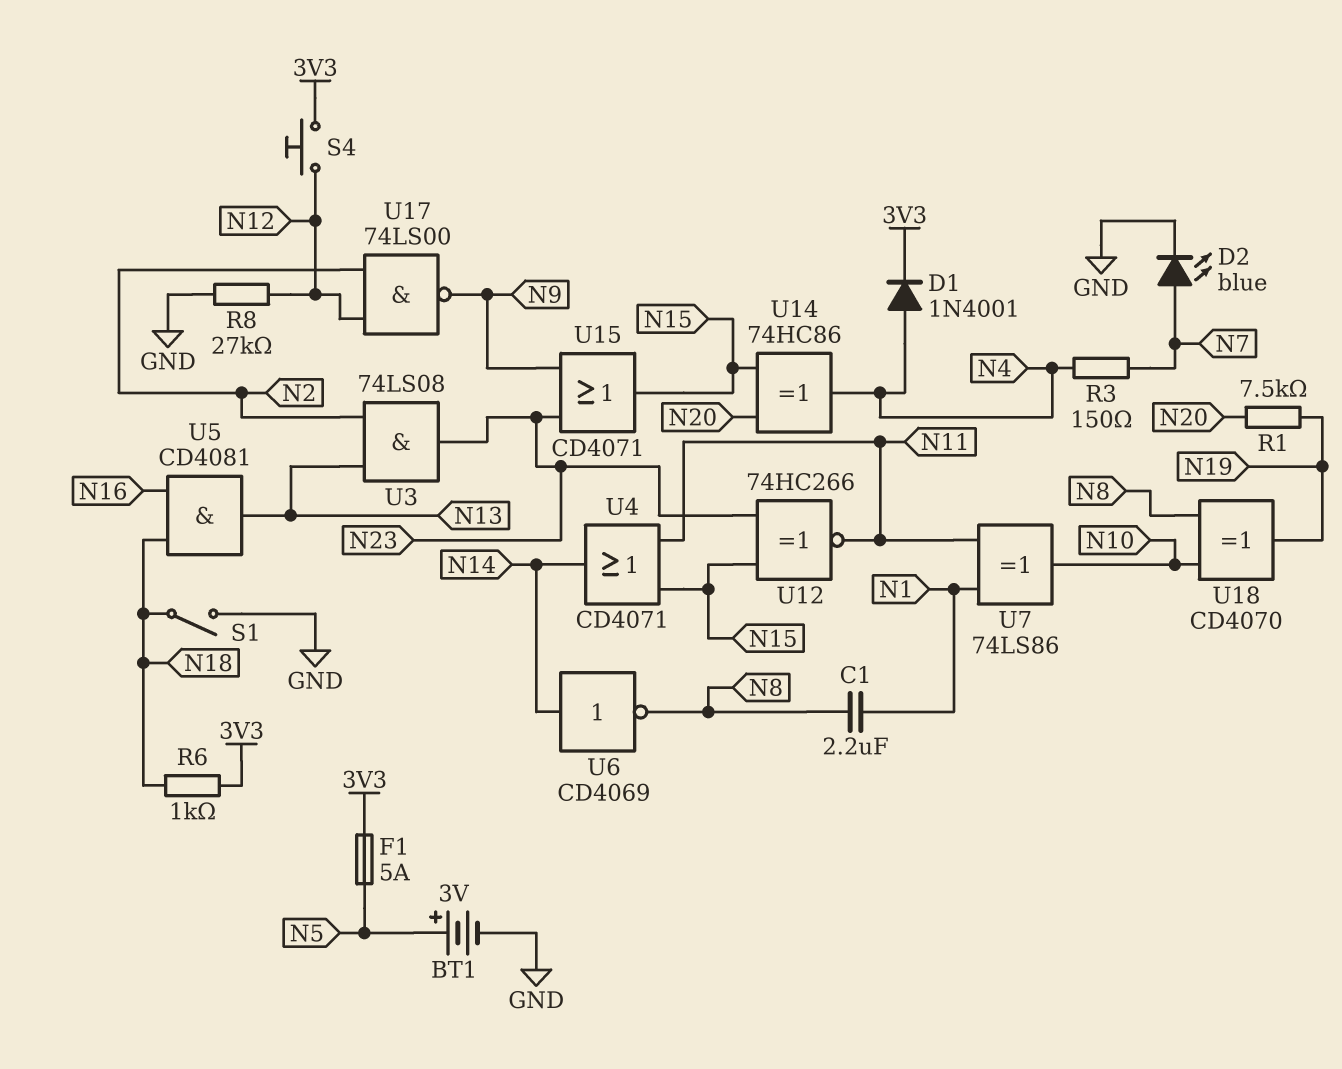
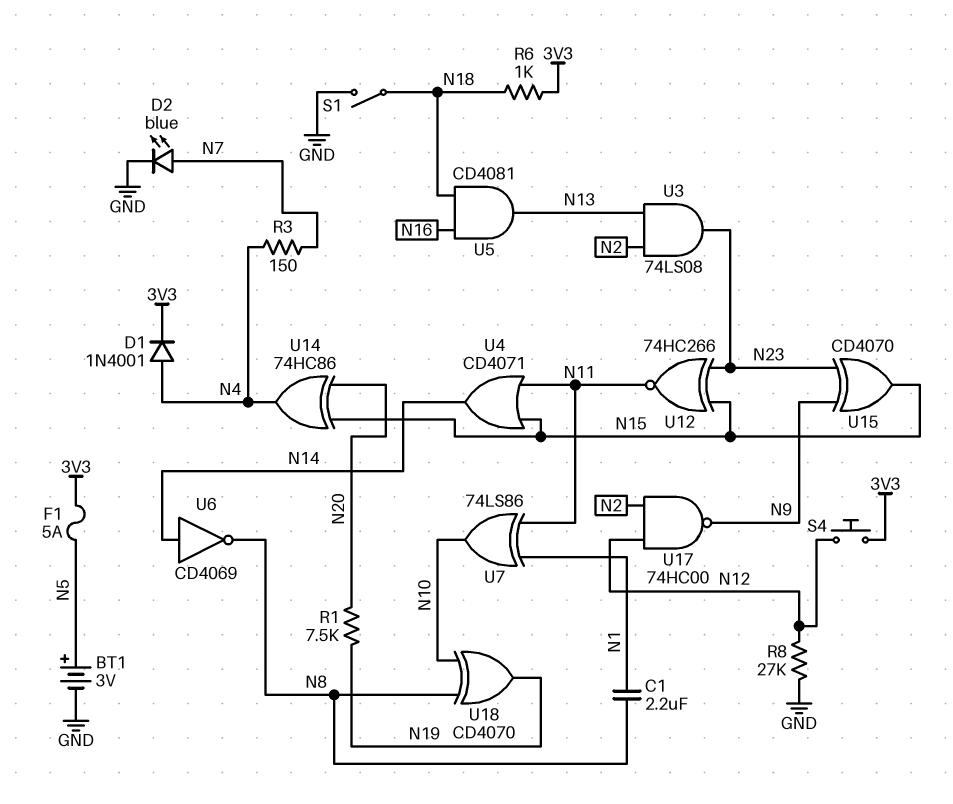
U15: OR CD4071 (in N9, in N23, out N15) -> XOR CD4070 (in N9, in N23, out N15)
U17: NAND 74LS00 (in N2, in N12, out N9) -> NAND 74HC00 (in N2, in N12, out N9)

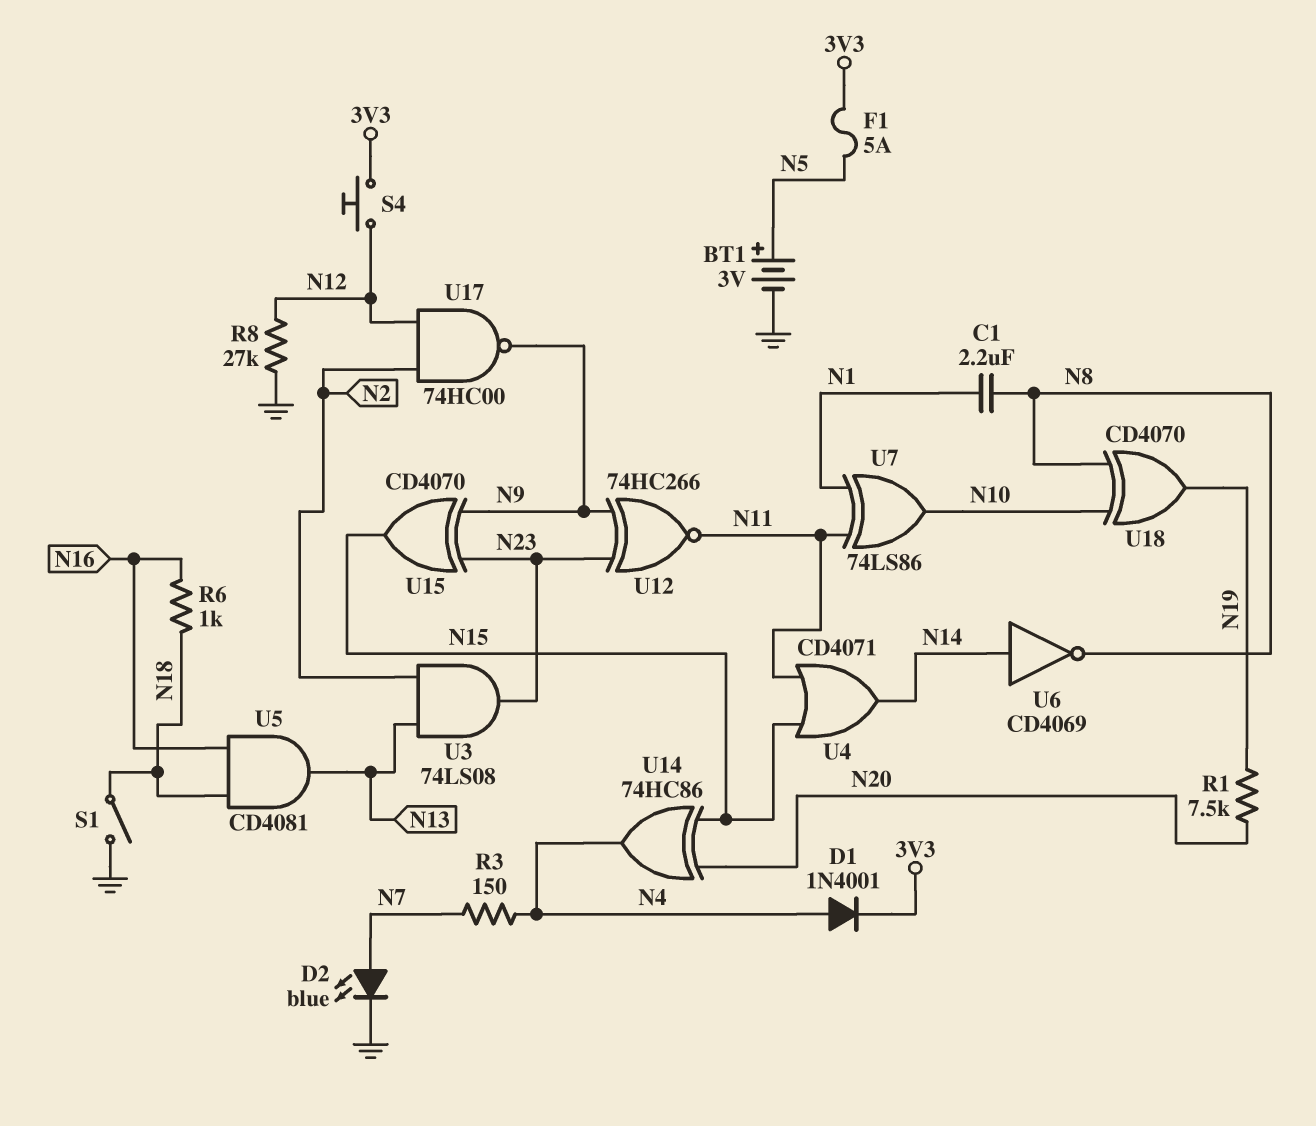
R6: 1k (3V3, N18) -> 1k (N16, N18)
U12: XNOR 74HC266 (in N15, in N23, out N11) -> XNOR 74HC266 (in N9, in N23, out N11)

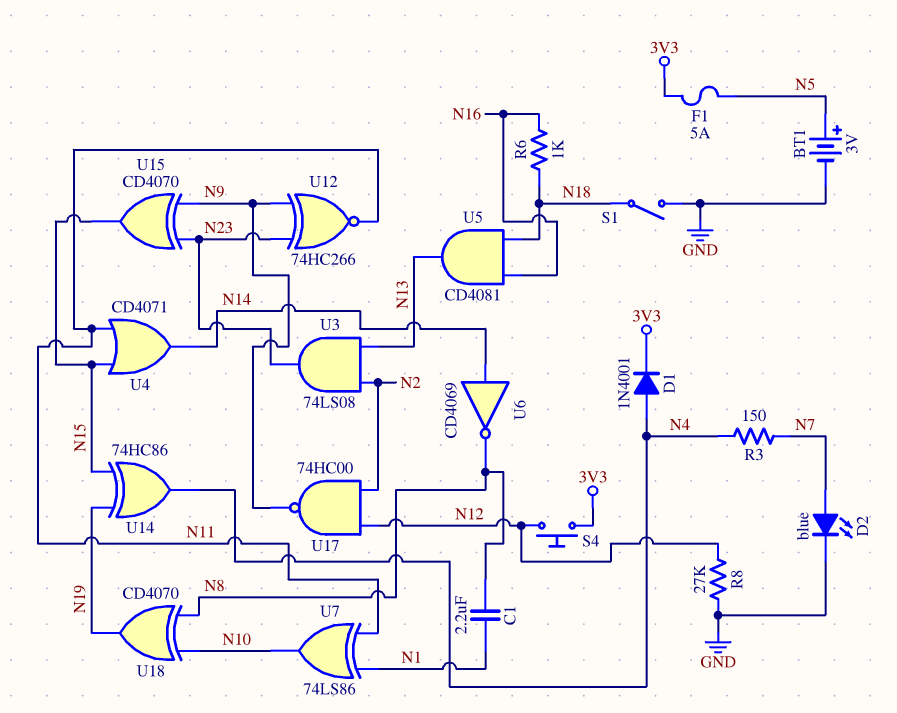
R1: 7.5k (N19, N20) -> none
U14: XOR 74HC86 (in N15, in N20, out N4) -> XOR 74HC86 (in N15, in N19, out N4)

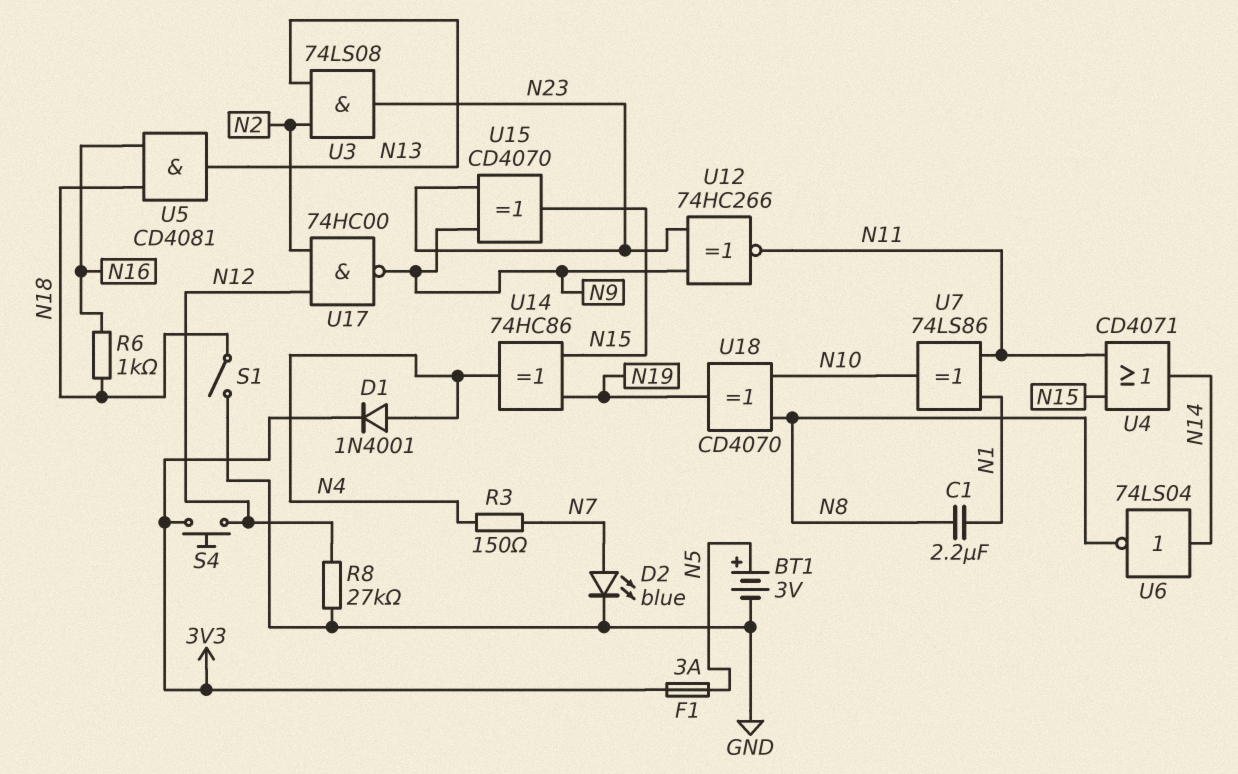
F1: 5A (3V3, N5) -> 3A (3V3, N5)
U6: NOT CD4069 (in N14, out N8) -> NOT 74LS04 (in N14, out N8)

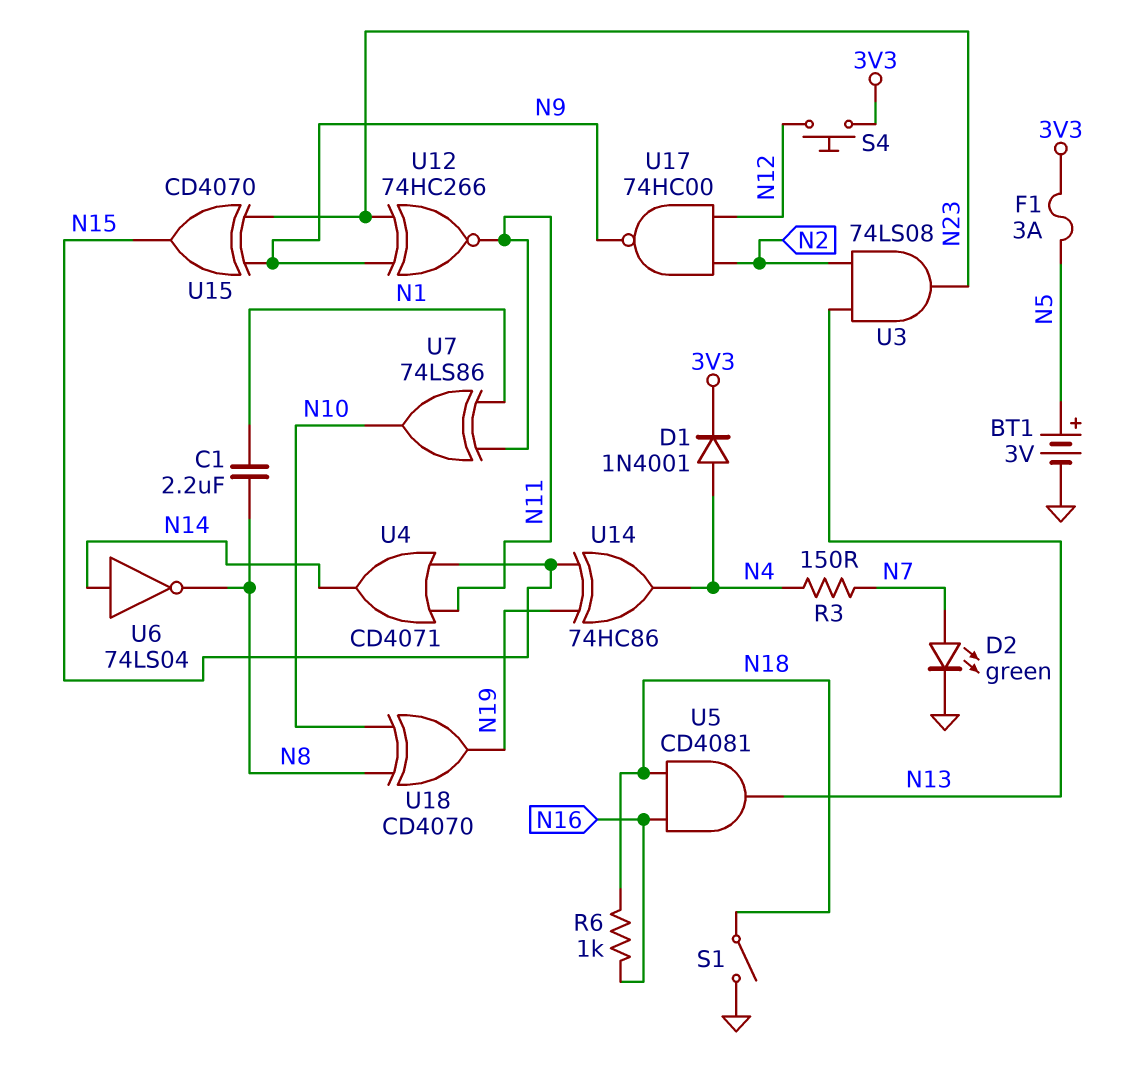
D2: LED blue (A N7, K GND) -> LED green (A N7, K GND)
R8: 27k (GND, N12) -> none

